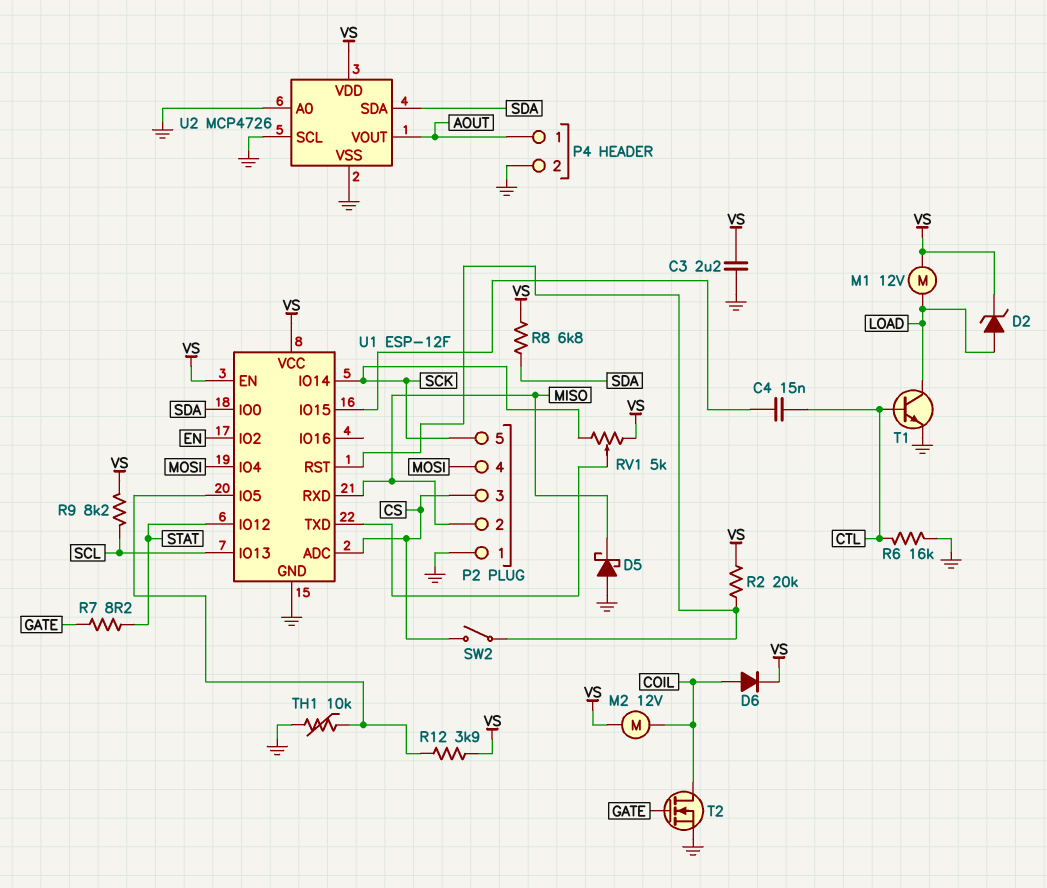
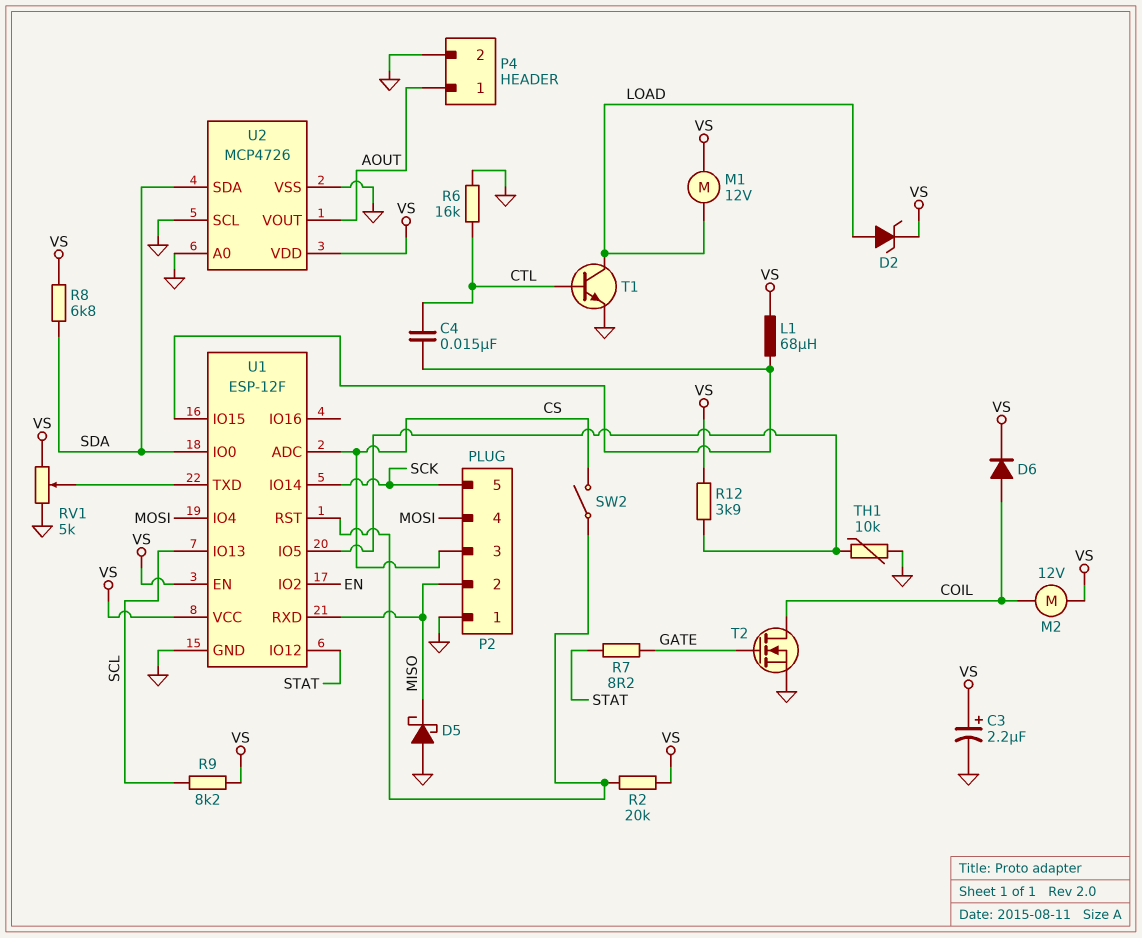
C3: 2.2uF (GND, VS) -> 2.2uF (plus VS, minus GND)
L1: none -> 68uH (U1/IO15, VS)
RV1: 5k (SCK, VS, wiper U1/TXD) -> 5k (GND, VS, wiper U1/TXD)

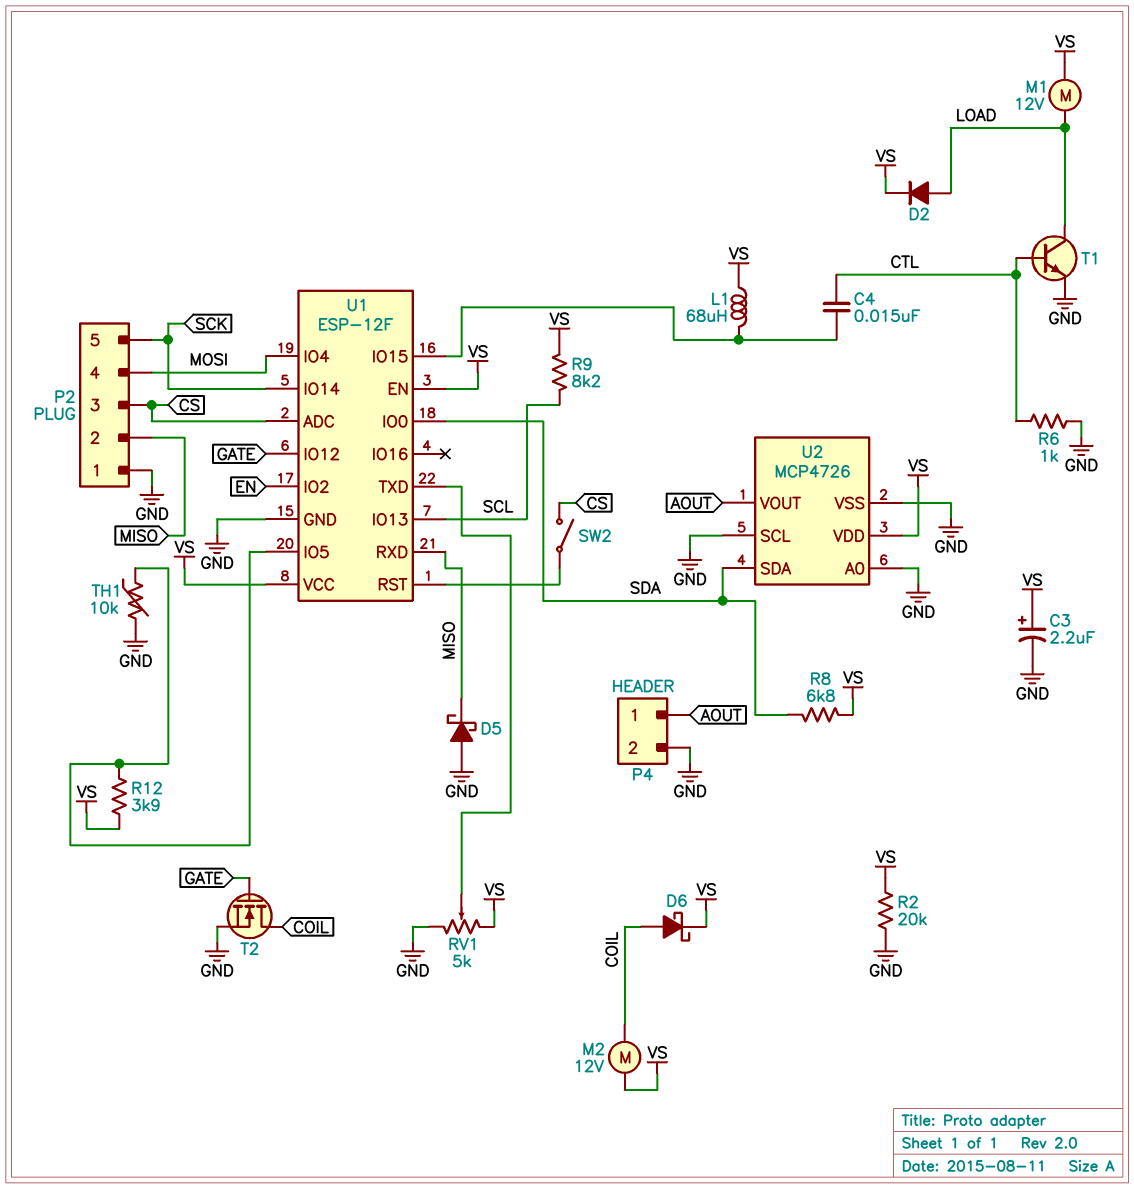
D2: zener (A LOAD, K VS) -> diode (A LOAD, K VS)
D6: diode (A COIL, K VS) -> schottky (A COIL, K VS)
R2: 20k (U1/RST, VS) -> 20k (GND, VS)
R6: 16k (CTL, GND) -> 1k (CTL, GND)
R7: 8.2 (GATE, STAT) -> none
U1 pin IO12: STAT -> GATE

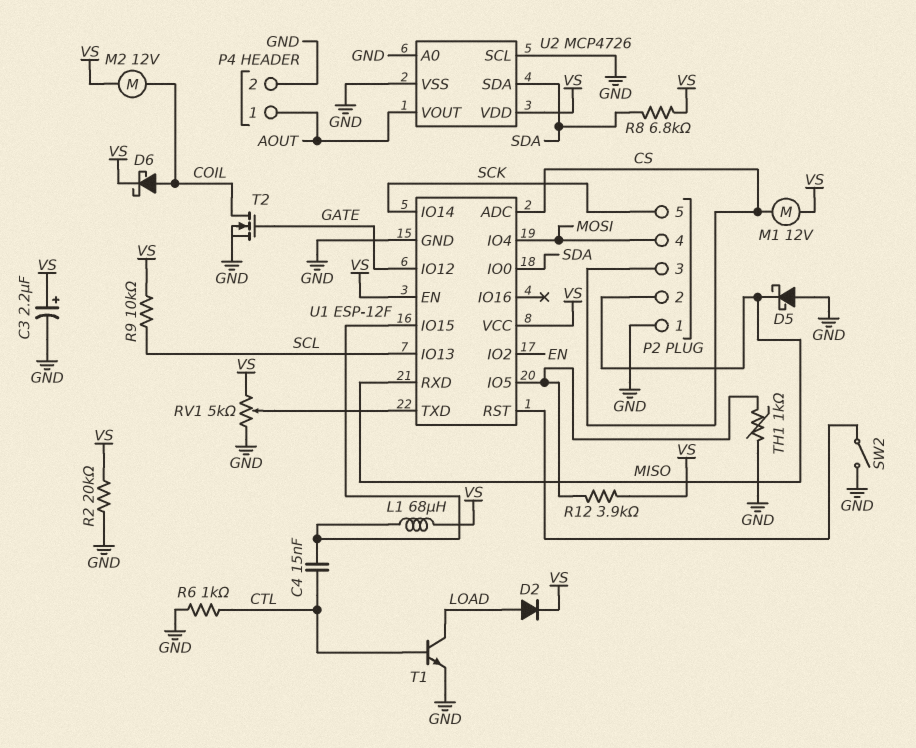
M1: motor 12V (LOAD, VS) -> motor 12V (CS, VS)
R9: 8.2k (SCL, VS) -> 10k (SCL, VS)
SW2: switch (CS, U1/RST) -> switch (GND, U1/RST)
TH1: 10k (GND, U1/IO5) -> 1k (GND, U1/IO5)

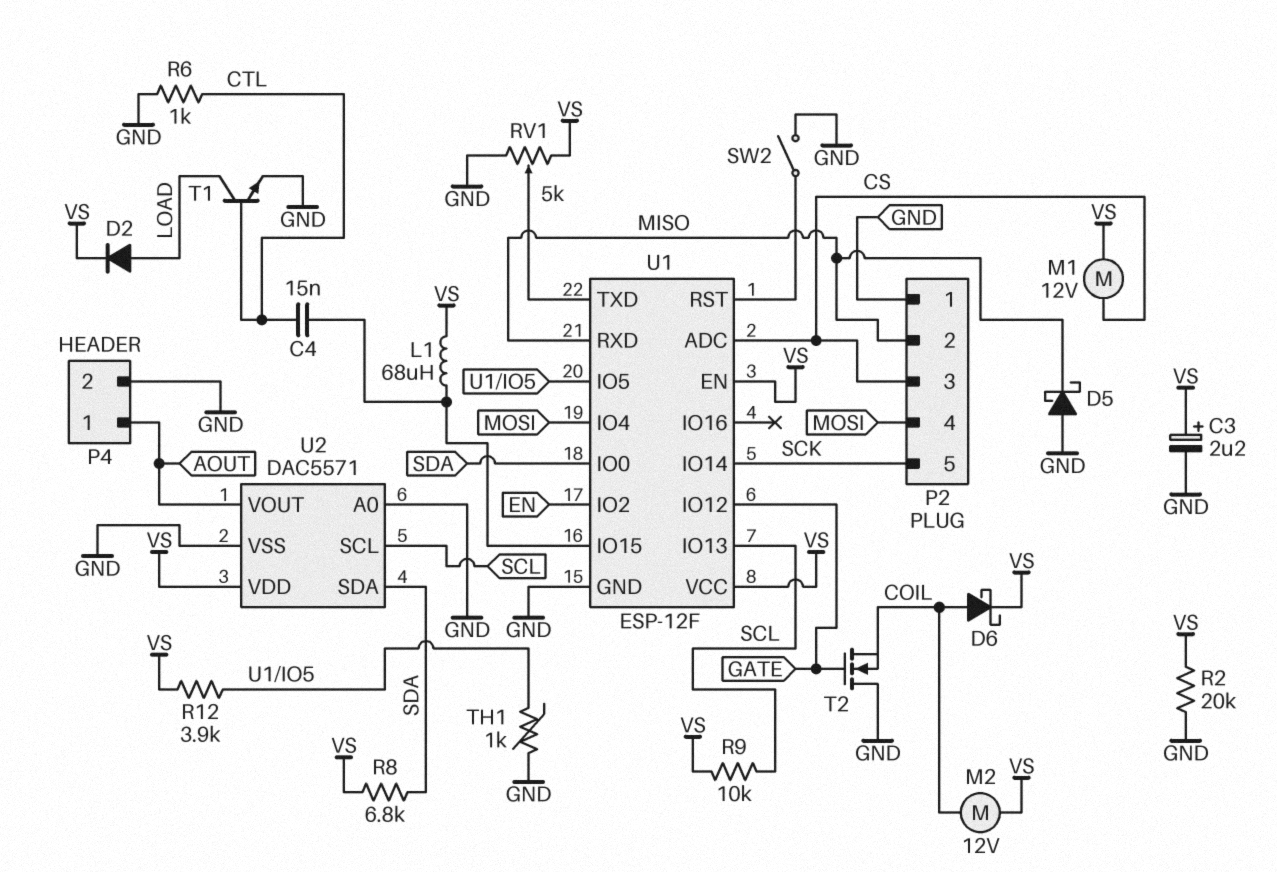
T2: NMOS (G GATE, D COIL, S GND) -> NMOS (G GATE, D GND, S COIL)
U2: MCP4726 -> DAC5571
U2 pin SCL: GND -> SCL

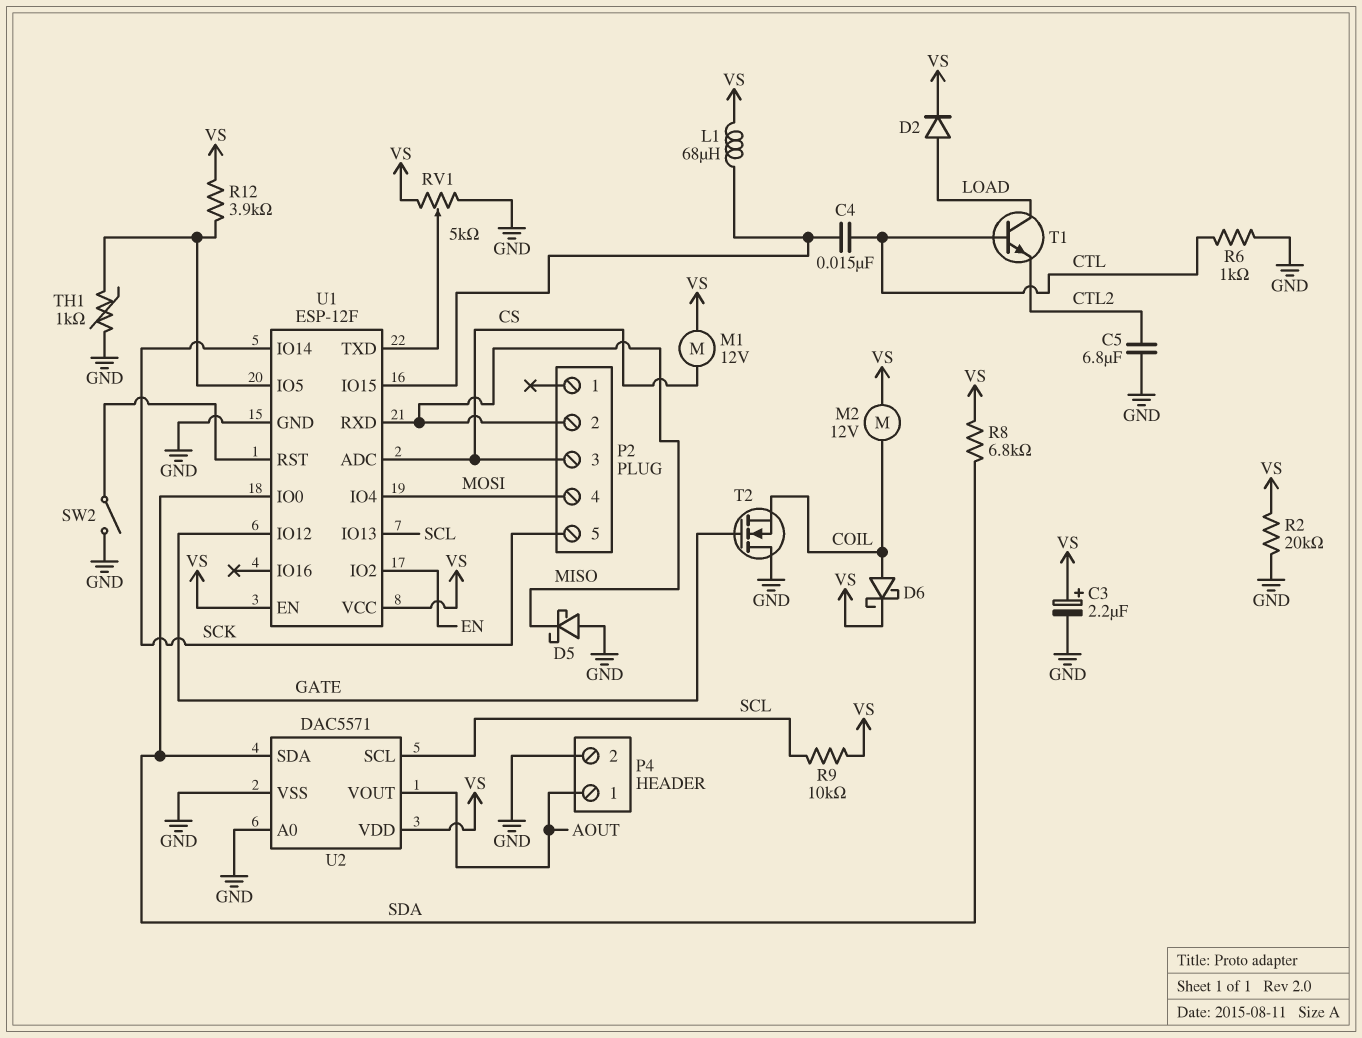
C5: none -> 6.8uF (CTL2, GND)
P2 pin 1: GND -> none
T1: NPN (B CTL, C LOAD, E GND) -> NPN (B CTL, C LOAD, E CTL2)

